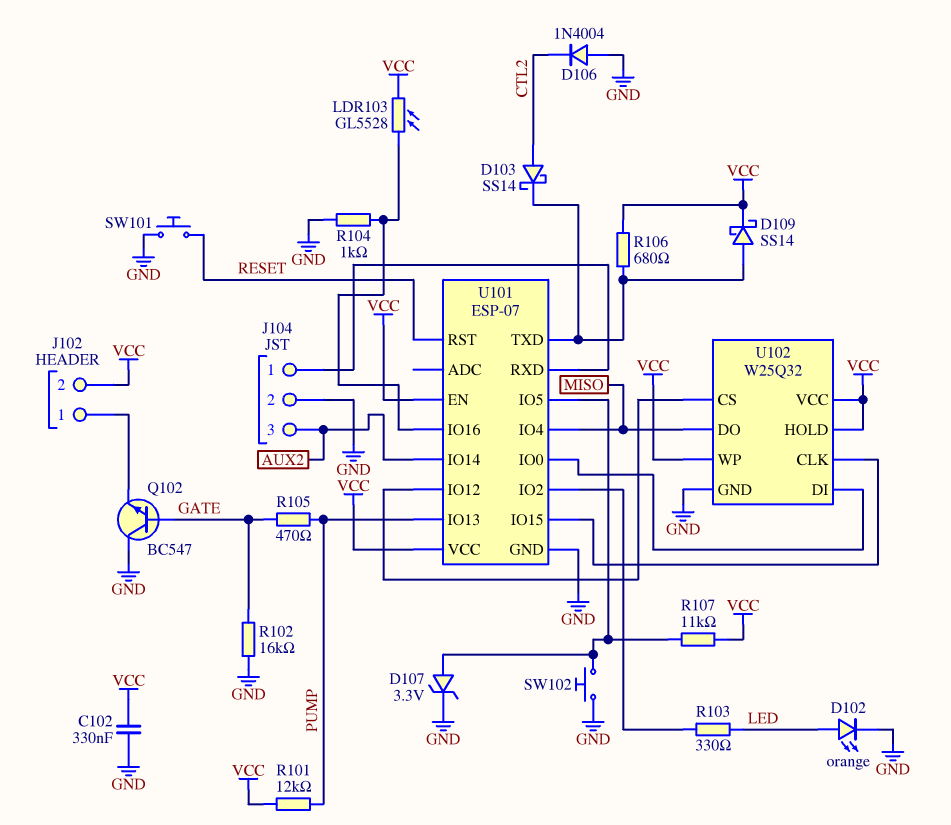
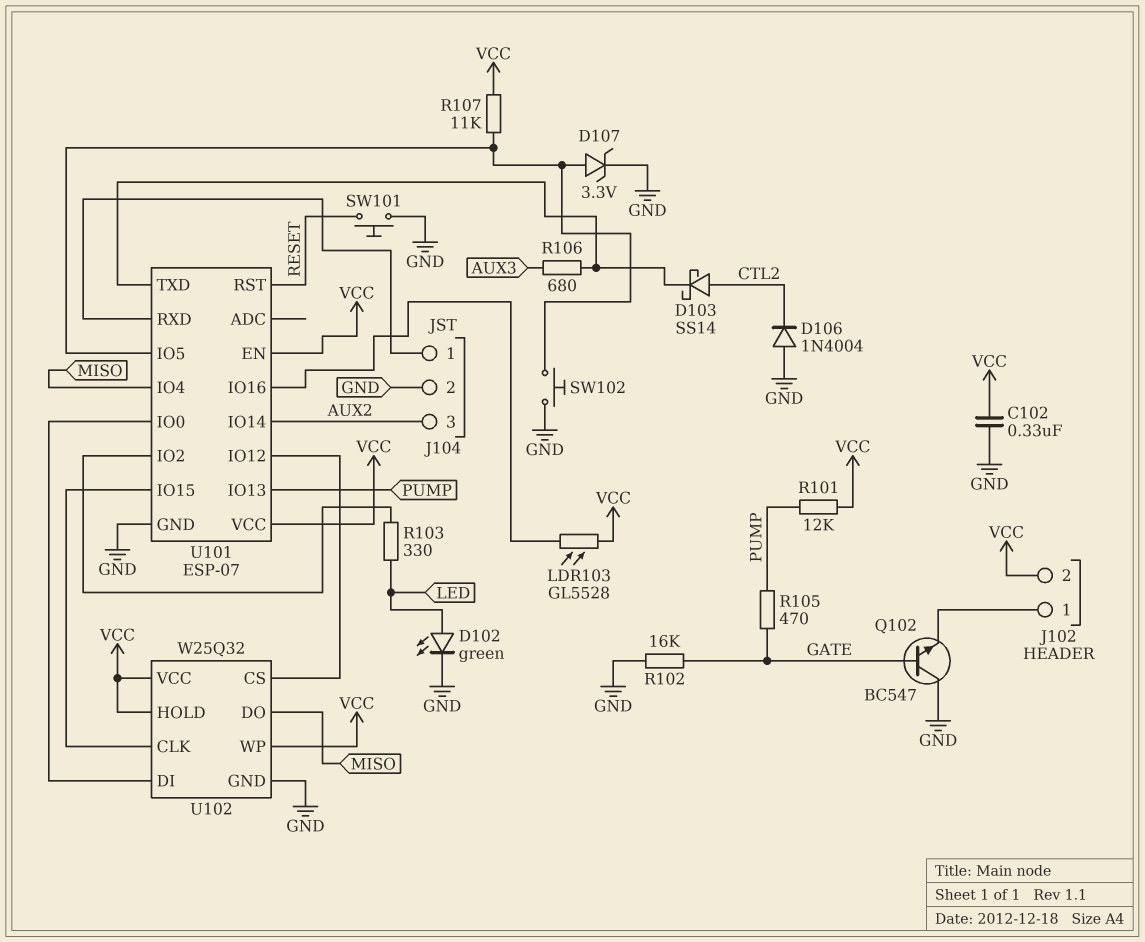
D102: LED orange (A LED, K GND) -> LED green (A LED, K GND)
D109: schottky SS14 (A U101/TXD, K VCC) -> none
R104: 1k (GND, U101/IO16) -> none
R106: 680 (U101/TXD, VCC) -> 680 (AUX3, U101/TXD)

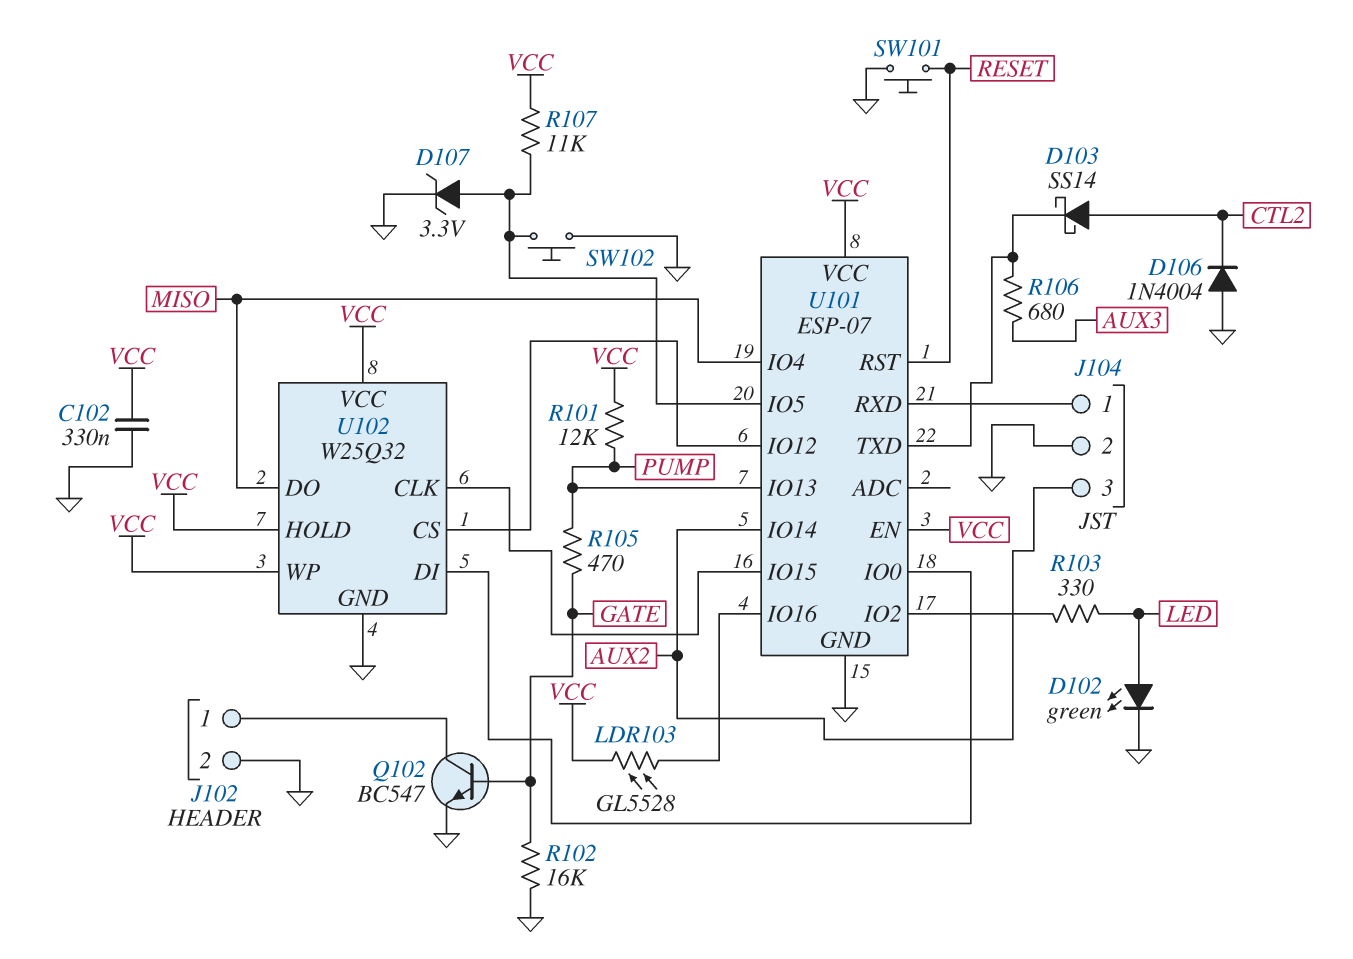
J102 pin 2: VCC -> GND
Q102: NPN BC547 (B GATE, C GND, E J102/1) -> NPN BC547 (B GATE, C J102/1, E GND)

